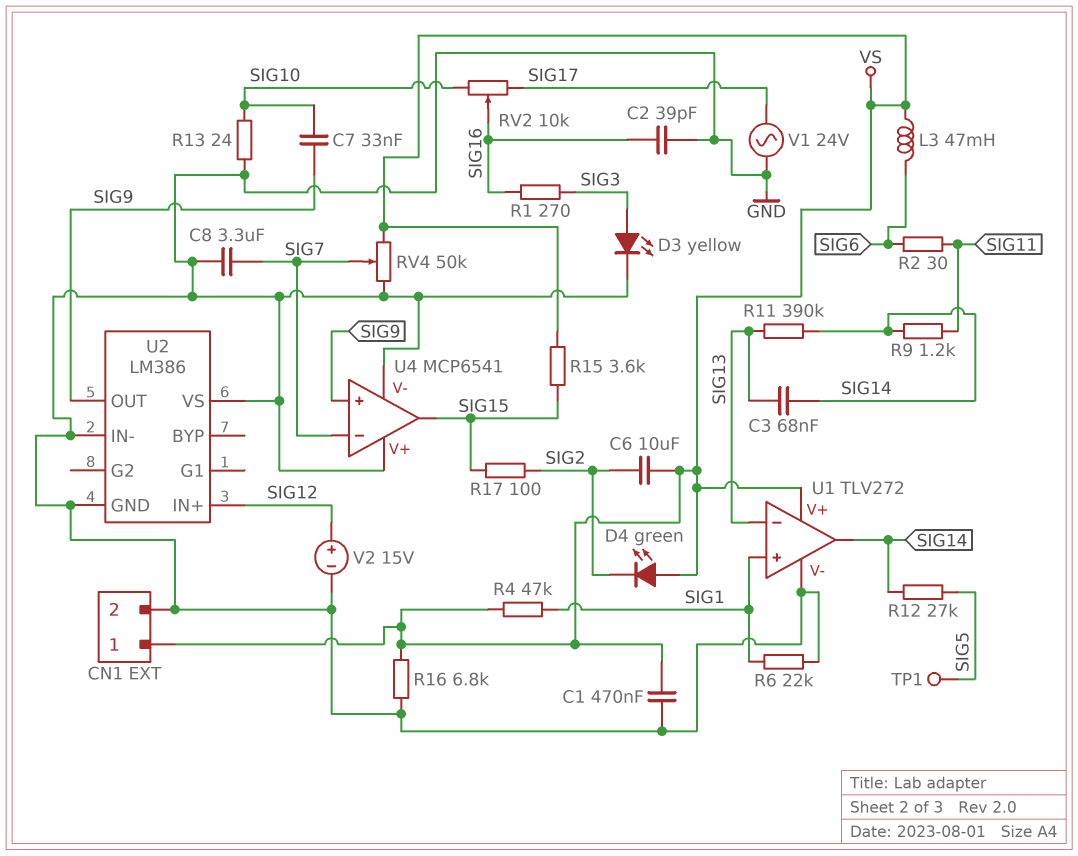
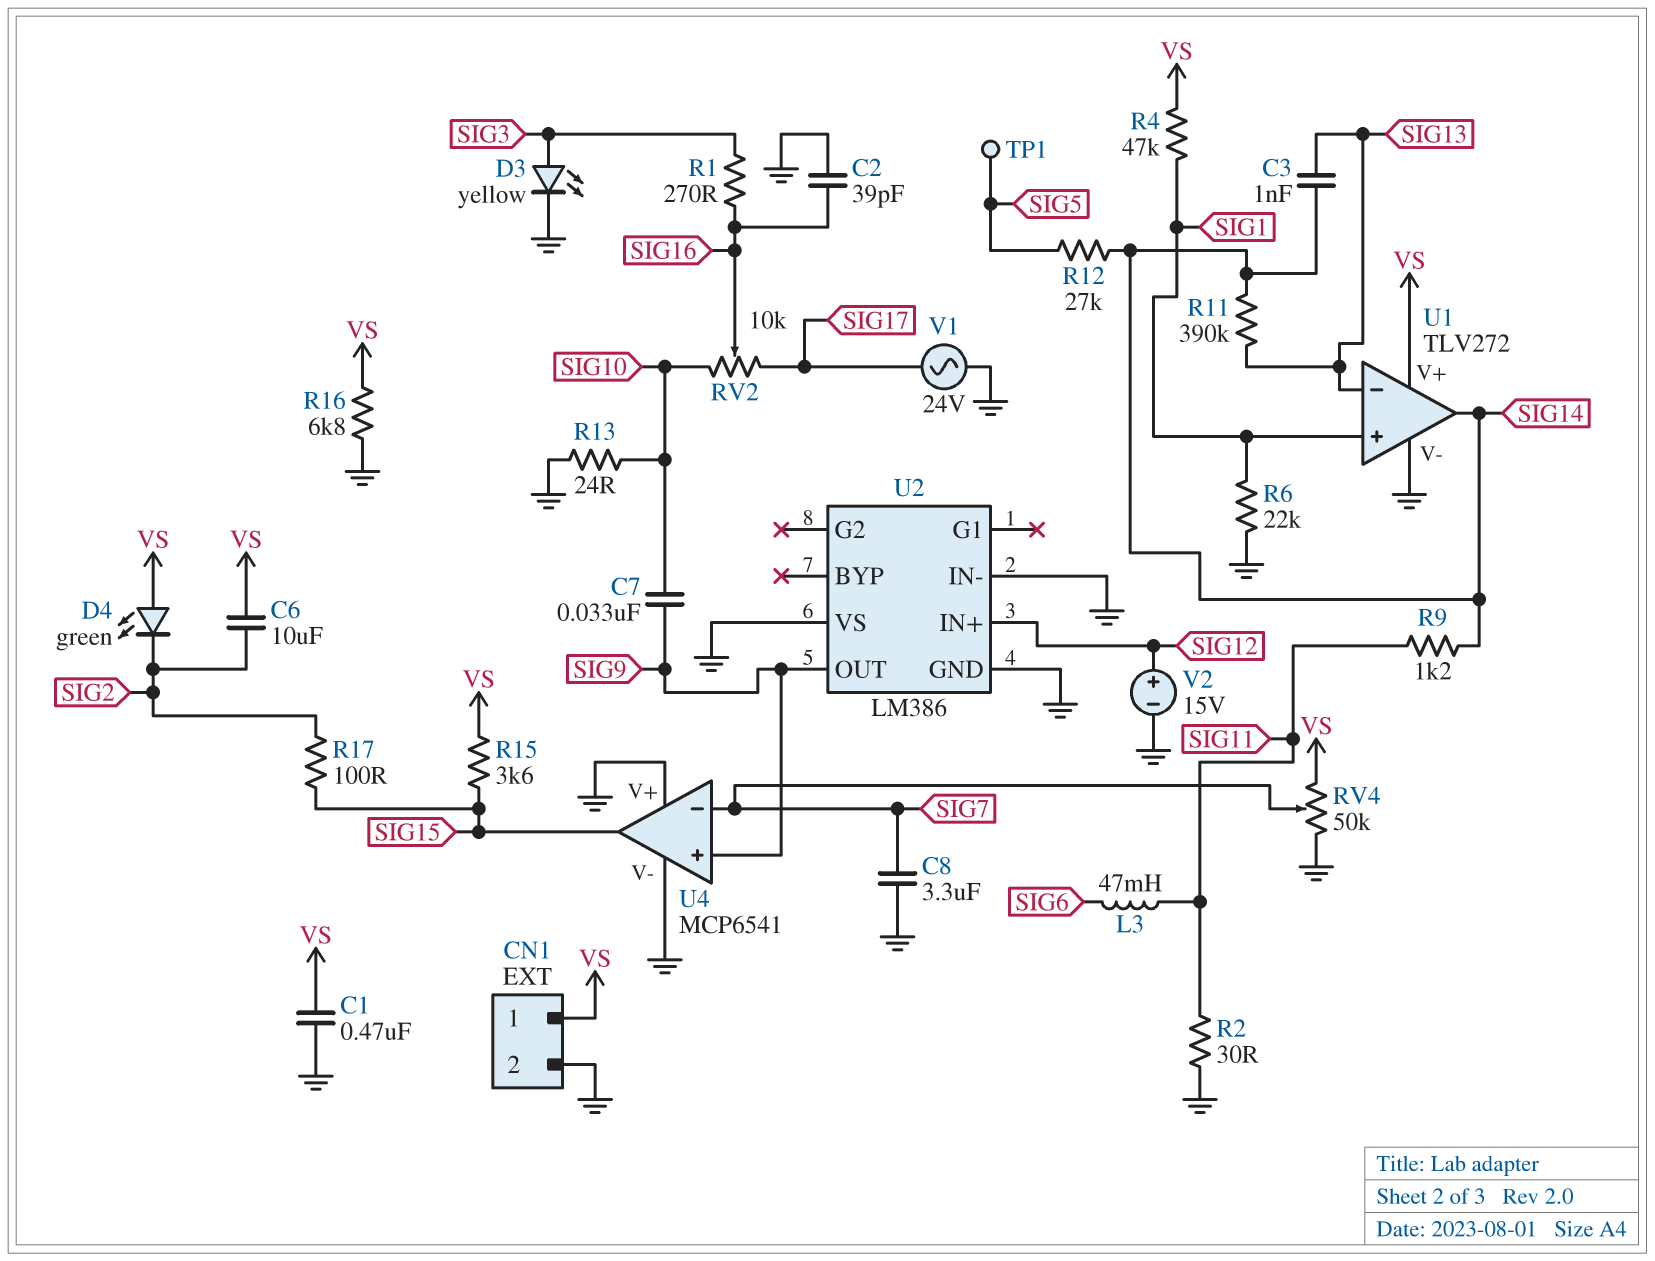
C3: 68nF (SIG13, SIG14) -> 1nF (SIG13, SIG14)
L3: 47mH (SIG6, VS) -> 47mH (SIG6, SIG11)
R2: 30 (SIG6, SIG11) -> 30 (GND, SIG11)

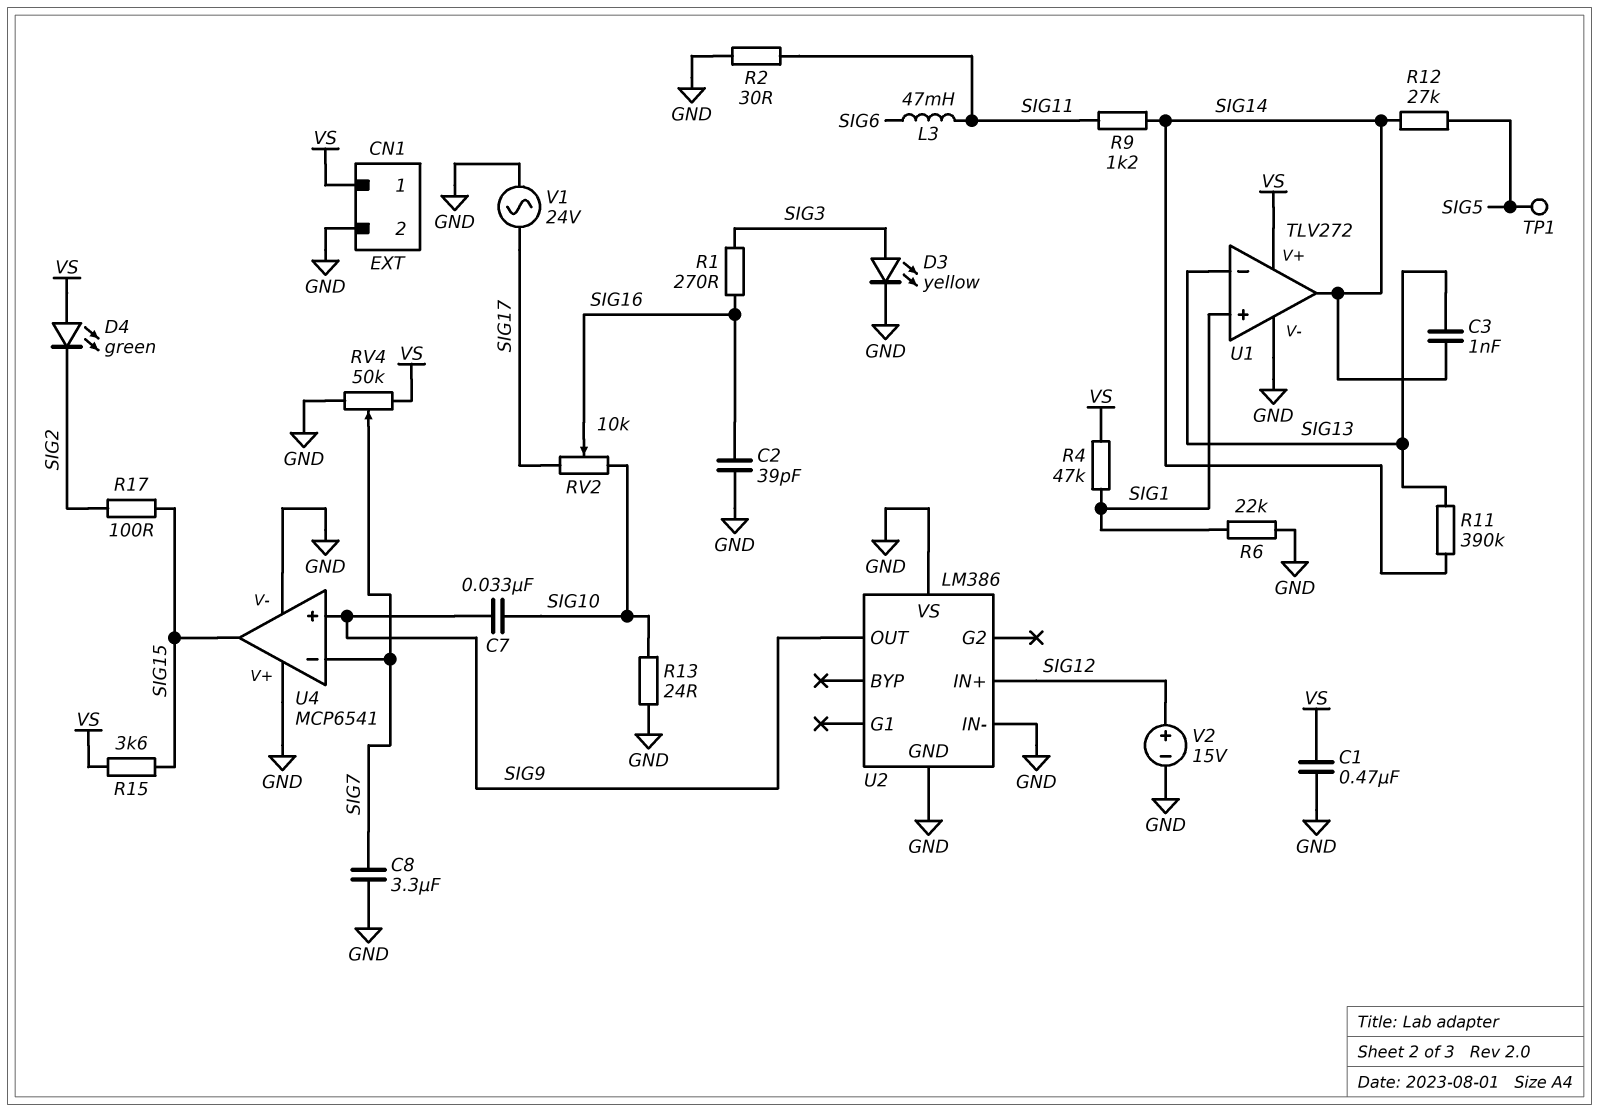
C6: 10uF (SIG2, VS) -> none
R16: 6.8k (GND, VS) -> none

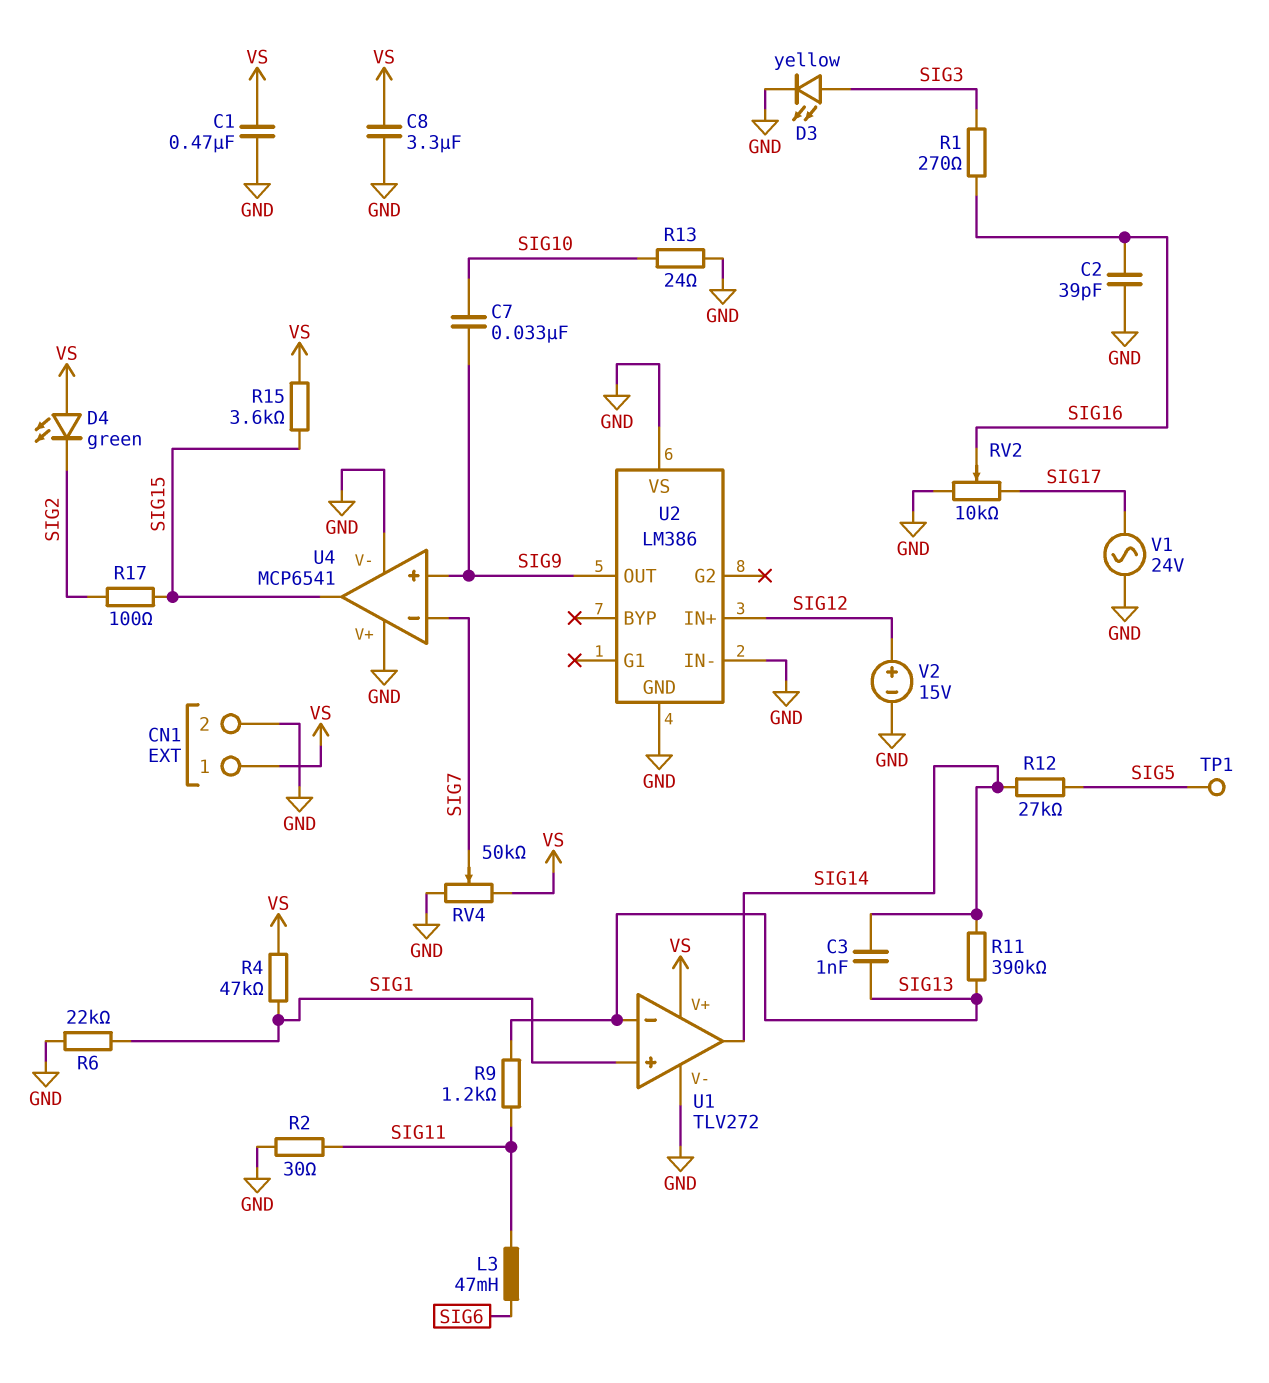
C8: 3.3uF (GND, SIG7) -> 3.3uF (GND, VS)
R9: 1.2k (SIG11, SIG14) -> 1.2k (SIG11, SIG13)
RV2: 10k (SIG10, SIG17, wiper SIG16) -> 10k (GND, SIG17, wiper SIG16)

